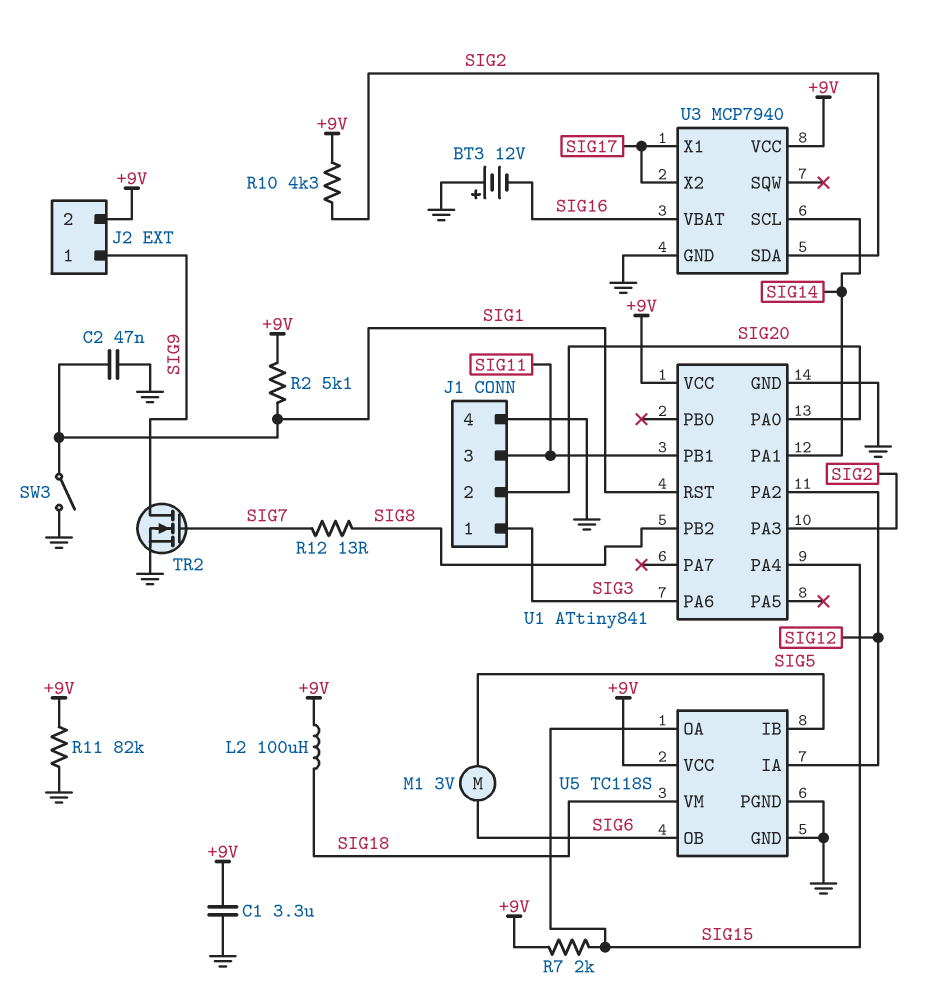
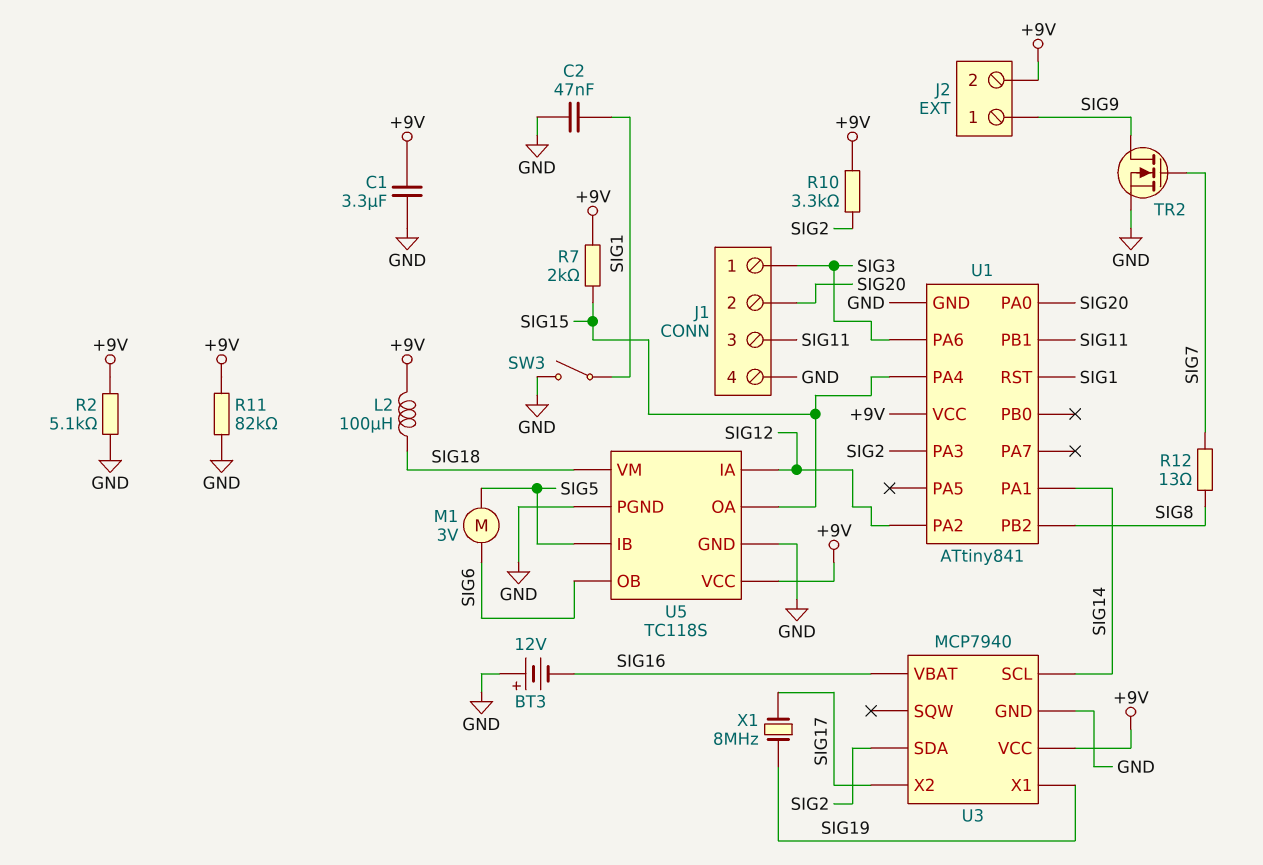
R2: 5.1k (+9V, SIG1) -> 5.1k (+9V, GND)
R10: 4.3k (+9V, SIG2) -> 3.3k (+9V, SIG2)
U3 pin X1: SIG17 -> SIG19
X1: none -> 8MHz (SIG17, SIG19)

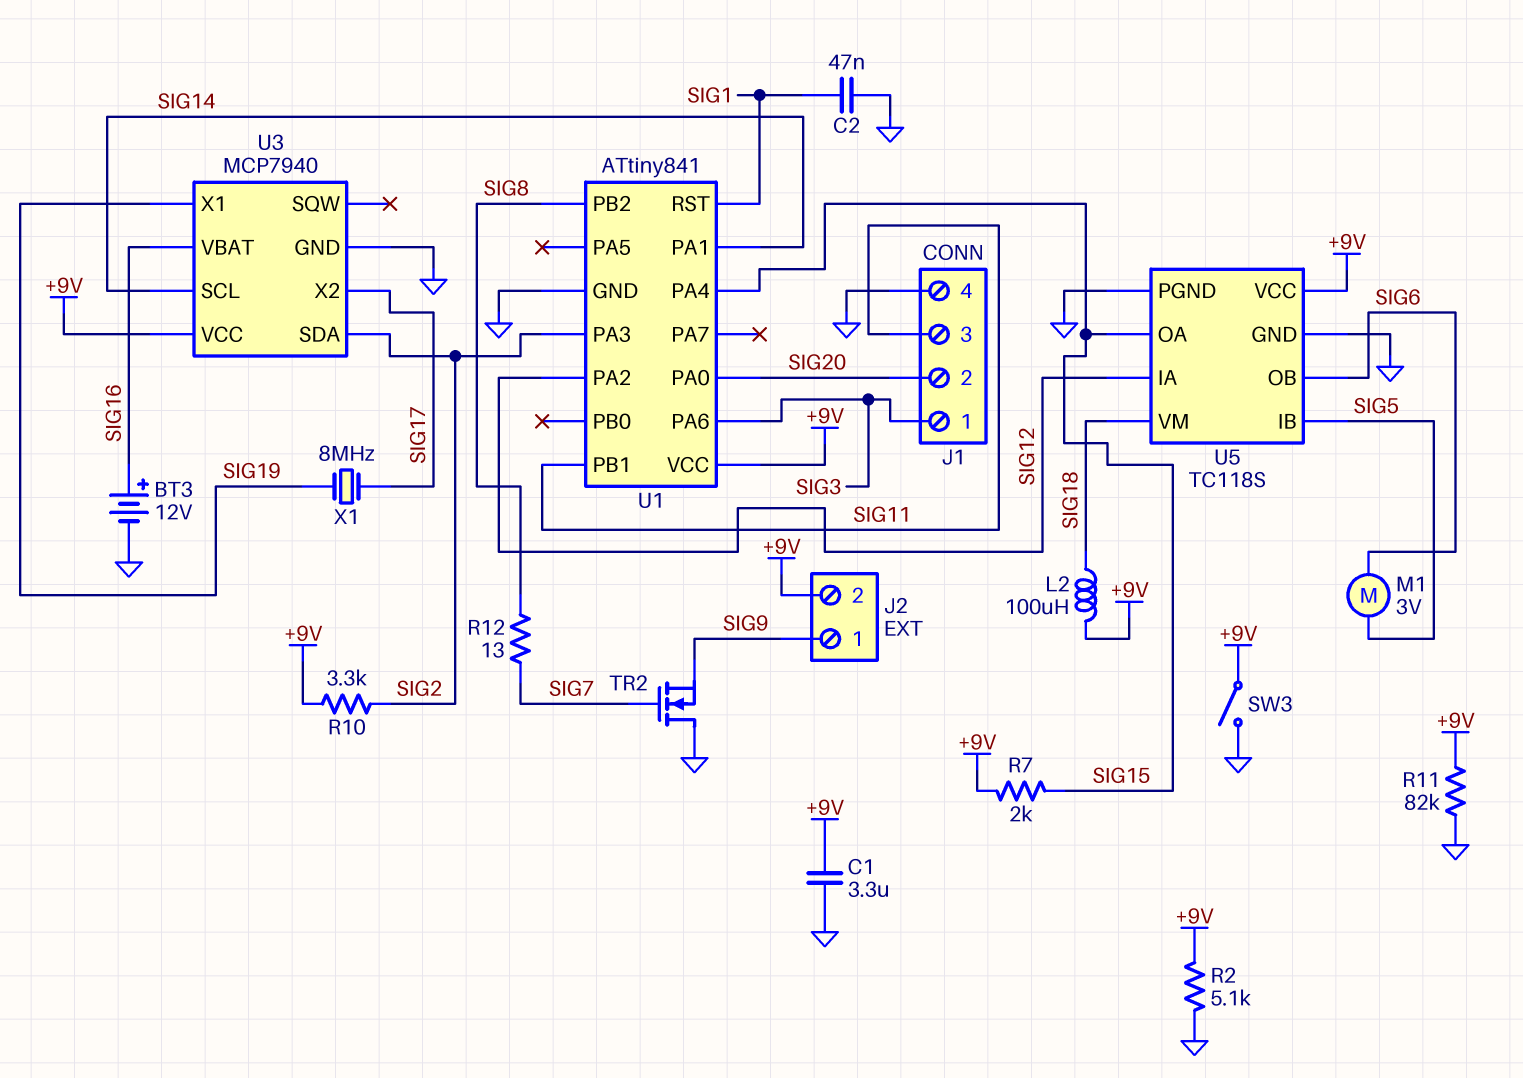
BT3: 12V (plus GND, minus SIG16) -> 12V (plus SIG16, minus GND)
SW3: switch (GND, SIG1) -> switch (+9V, GND)
TR2: NMOS (G SIG7, D SIG9, S GND) -> NMOS (G SIG7, D GND, S SIG9)

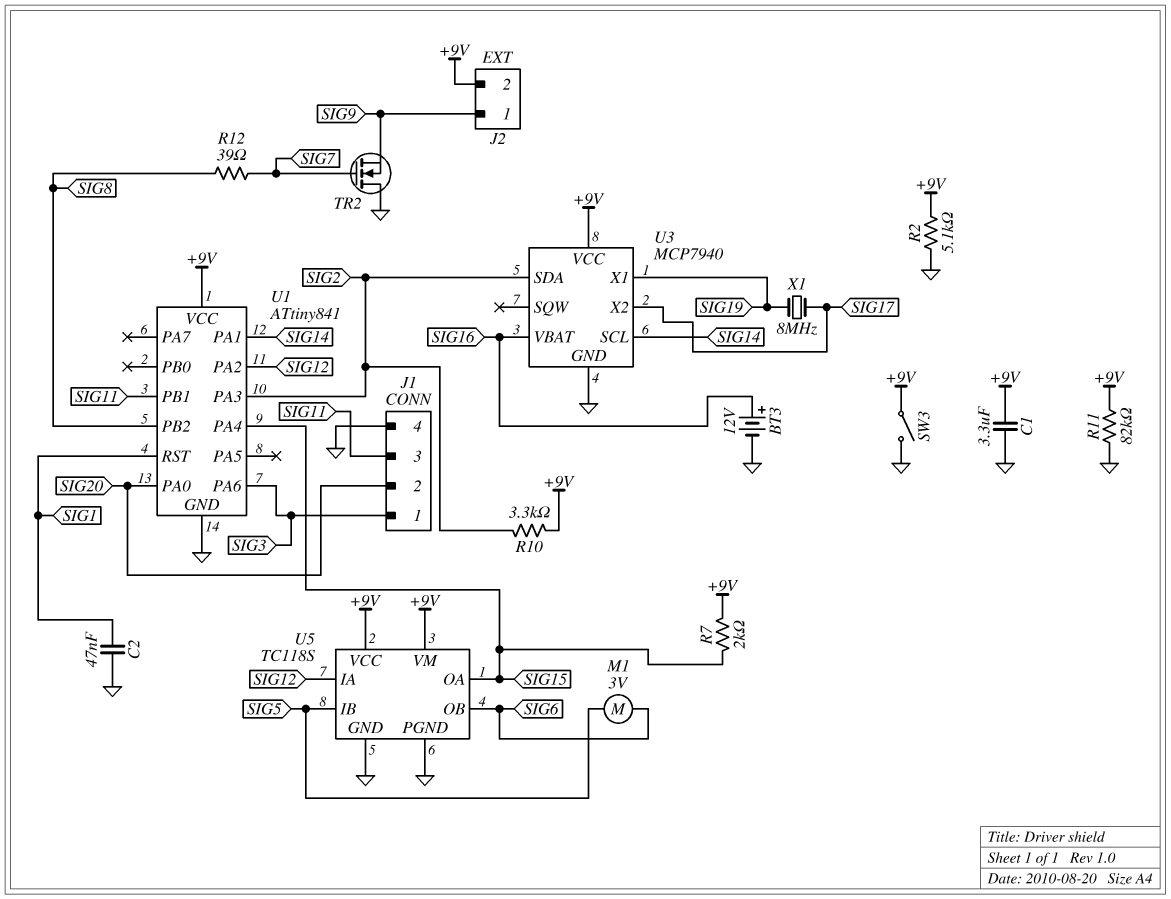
L2: 100uH (+9V, SIG18) -> none
R12: 13 (SIG7, SIG8) -> 39 (SIG7, SIG8)
U5 pin VM: SIG18 -> +9V

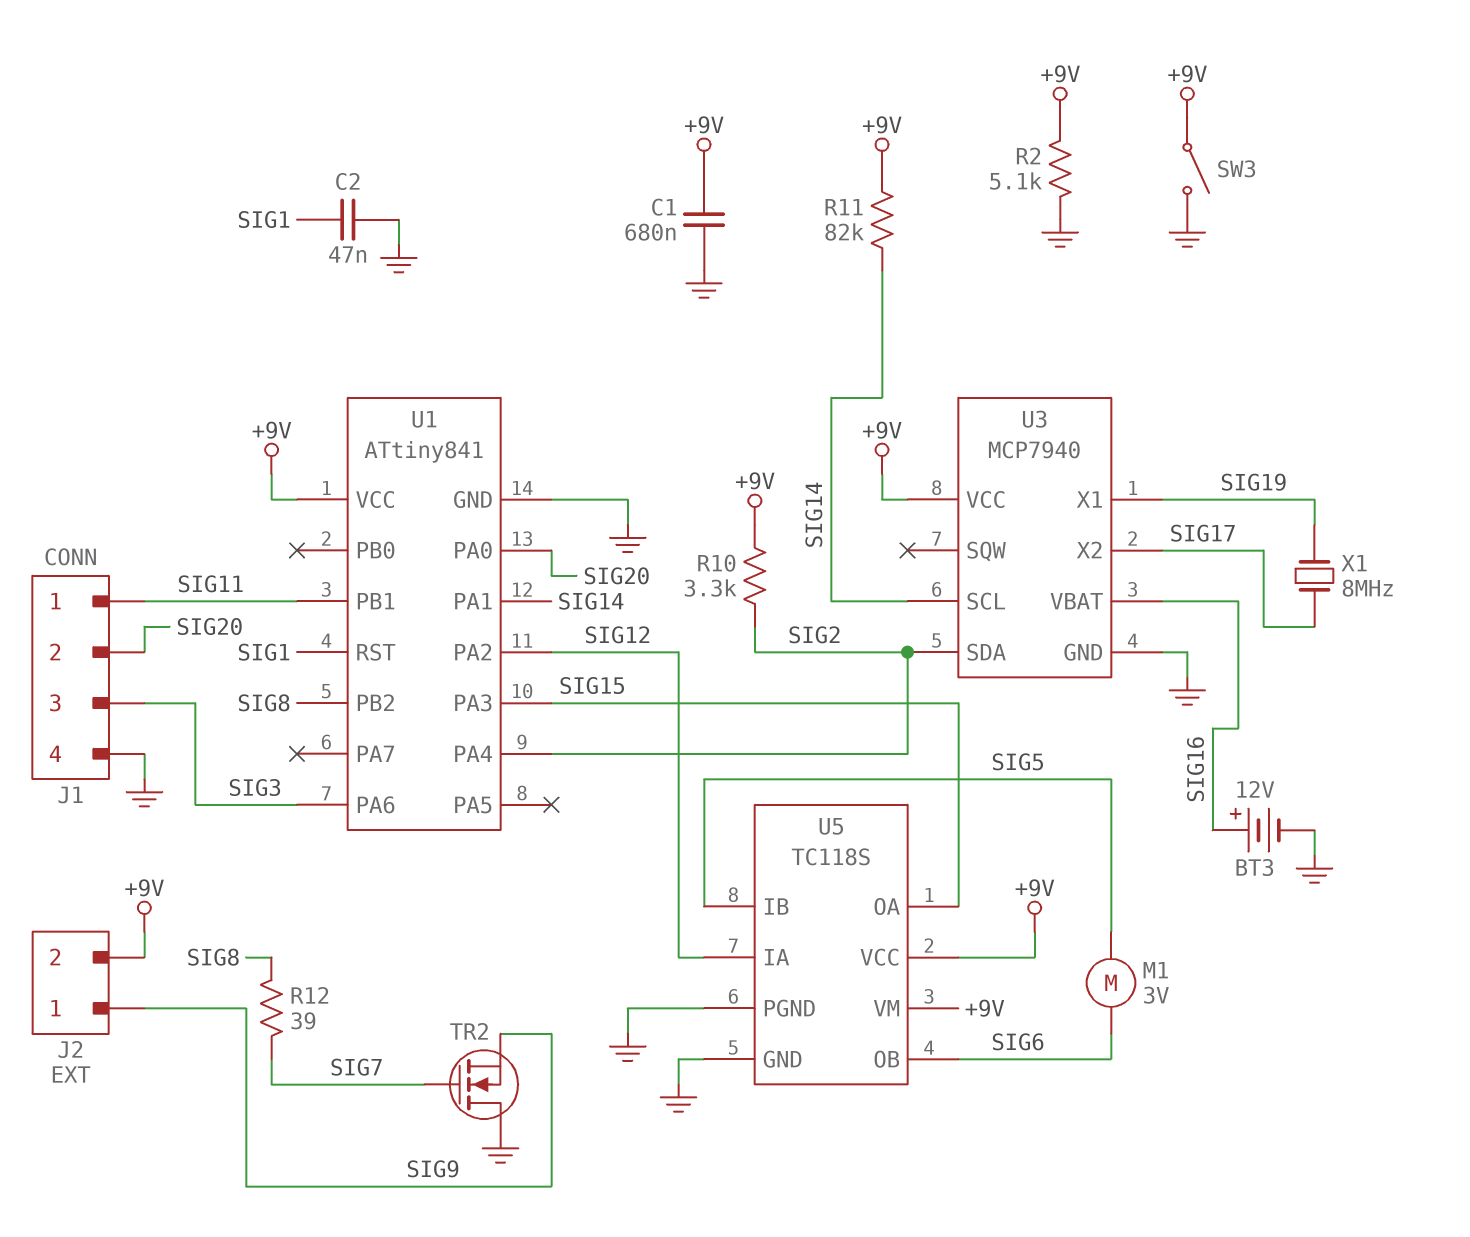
C1: 3.3uF (+9V, GND) -> 680nF (+9V, GND)
J1 pin 1: SIG3 -> SIG11
J1 pin 3: SIG11 -> SIG3
R7: 2k (+9V, SIG15) -> none
R11: 82k (+9V, GND) -> 82k (+9V, SIG14)
U1 pin PA3: SIG2 -> SIG15
U1 pin PA4: SIG15 -> SIG2

